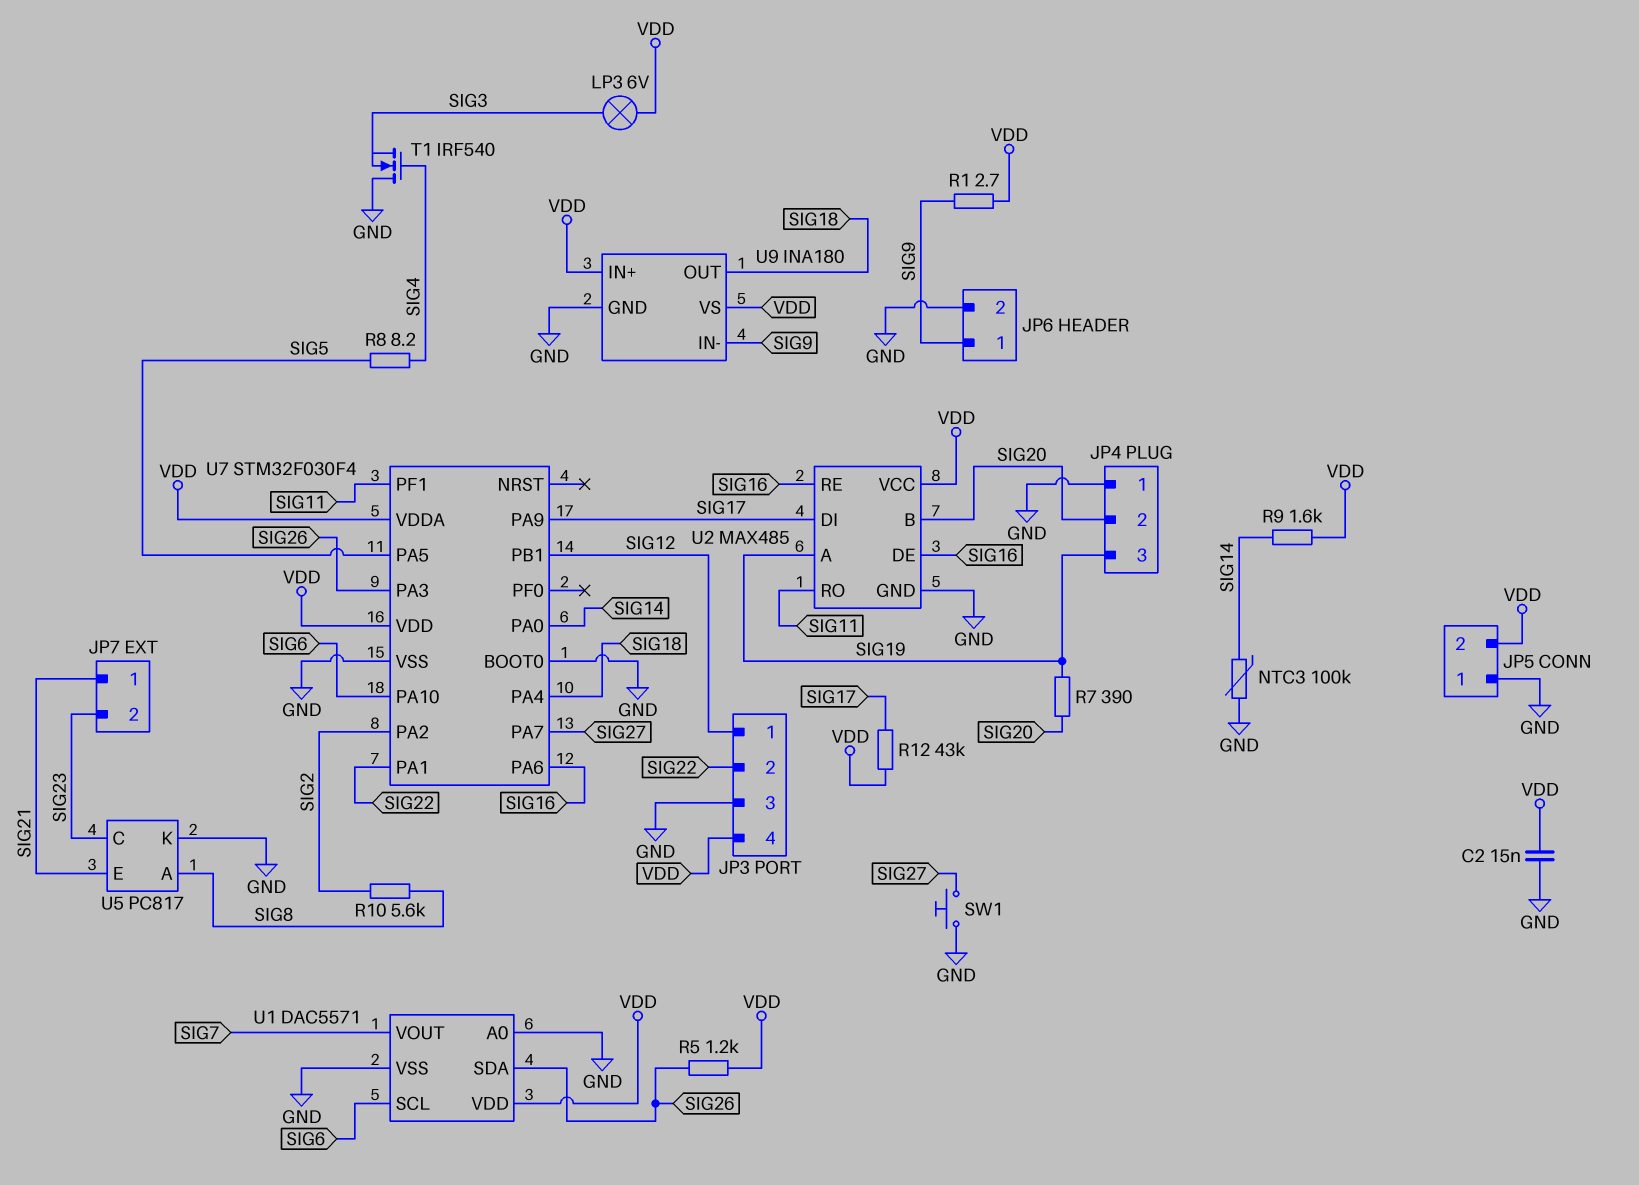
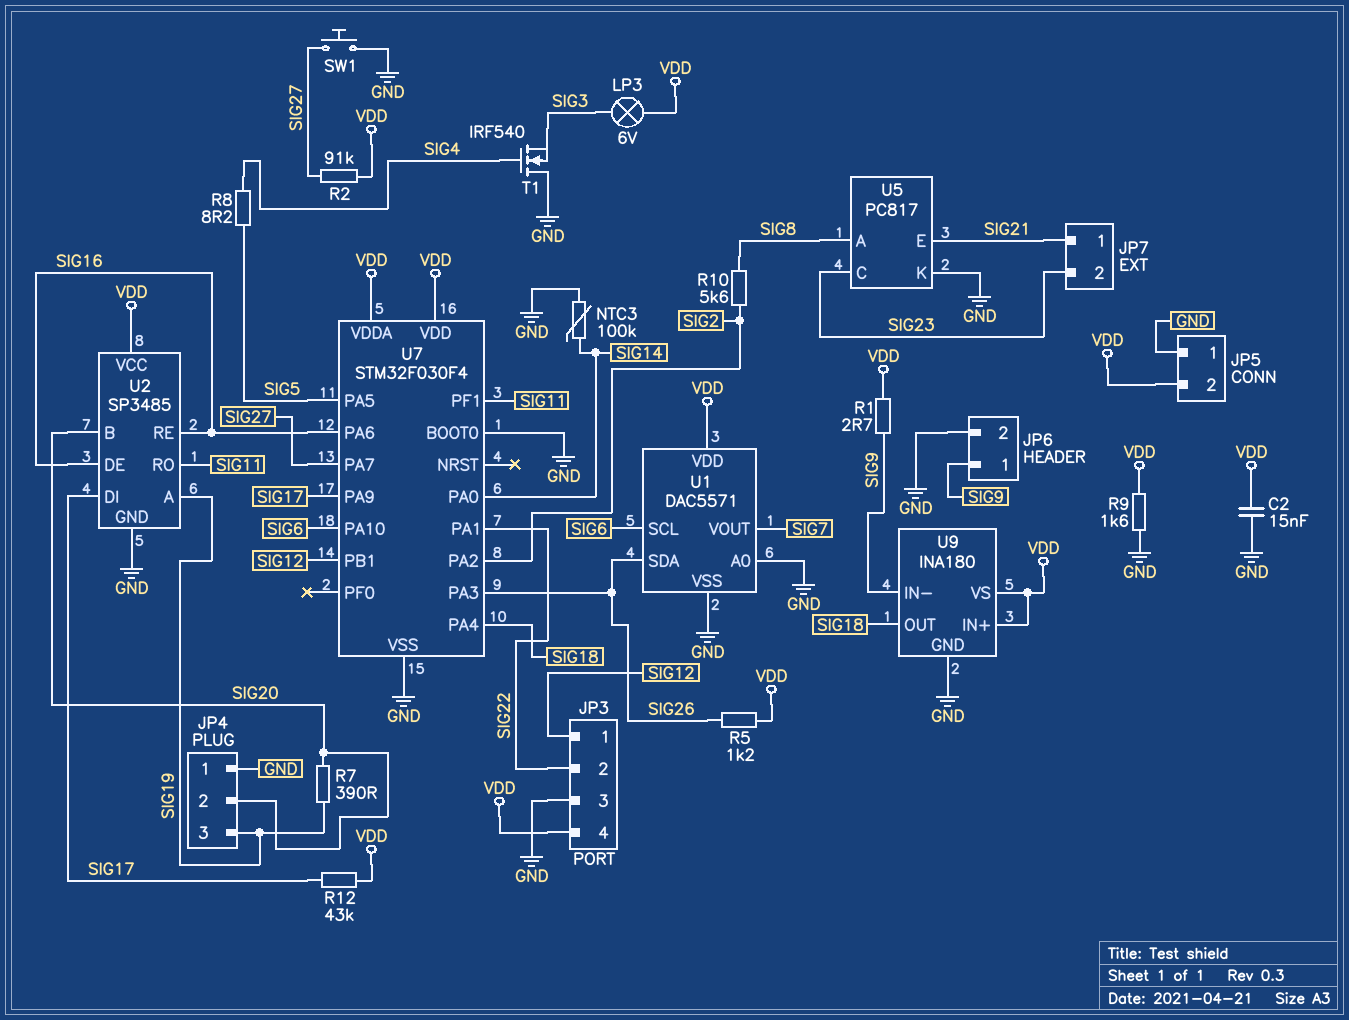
R2: none -> 91k (SIG27, VDD)
R9: 1.6k (SIG14, VDD) -> 1.6k (GND, VDD)
U2: MAX485 -> SP3485

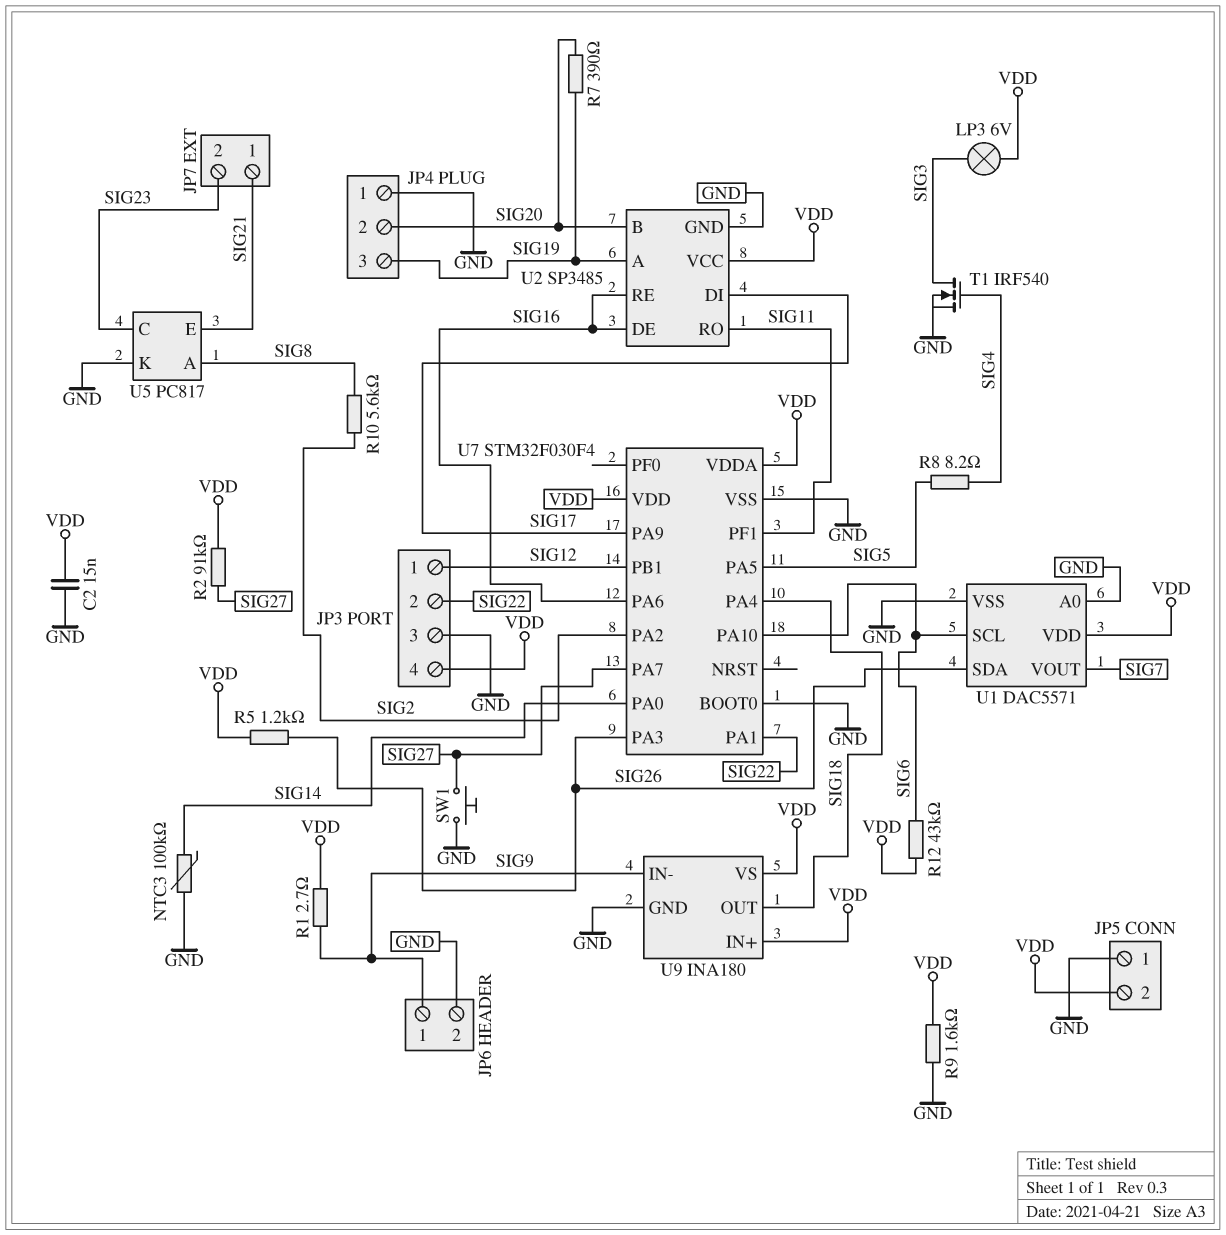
R12: 43k (SIG17, VDD) -> 43k (SIG6, VDD)
T1: NMOS IRF540 (G SIG4, D GND, S SIG3) -> NMOS IRF540 (G SIG4, D SIG3, S GND)

